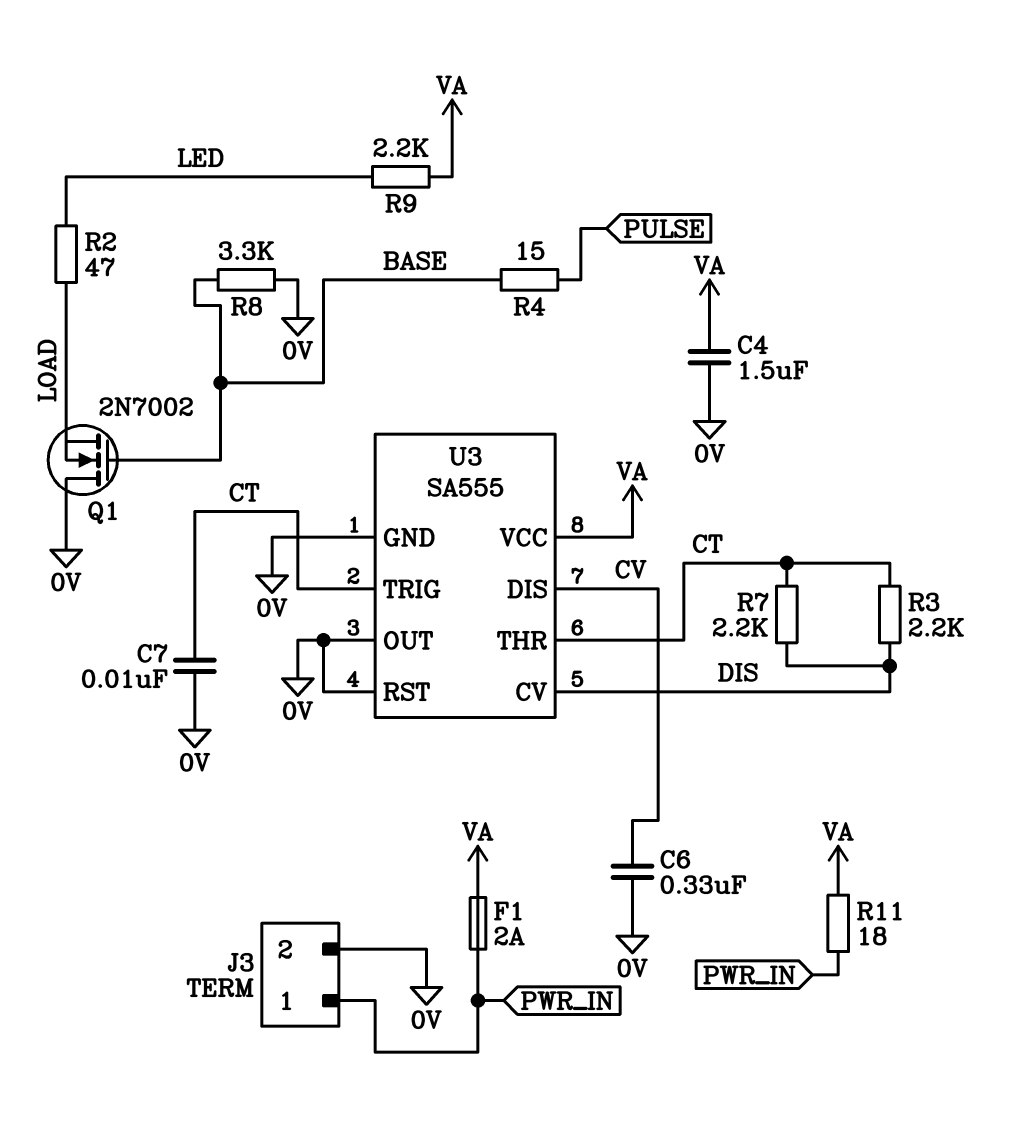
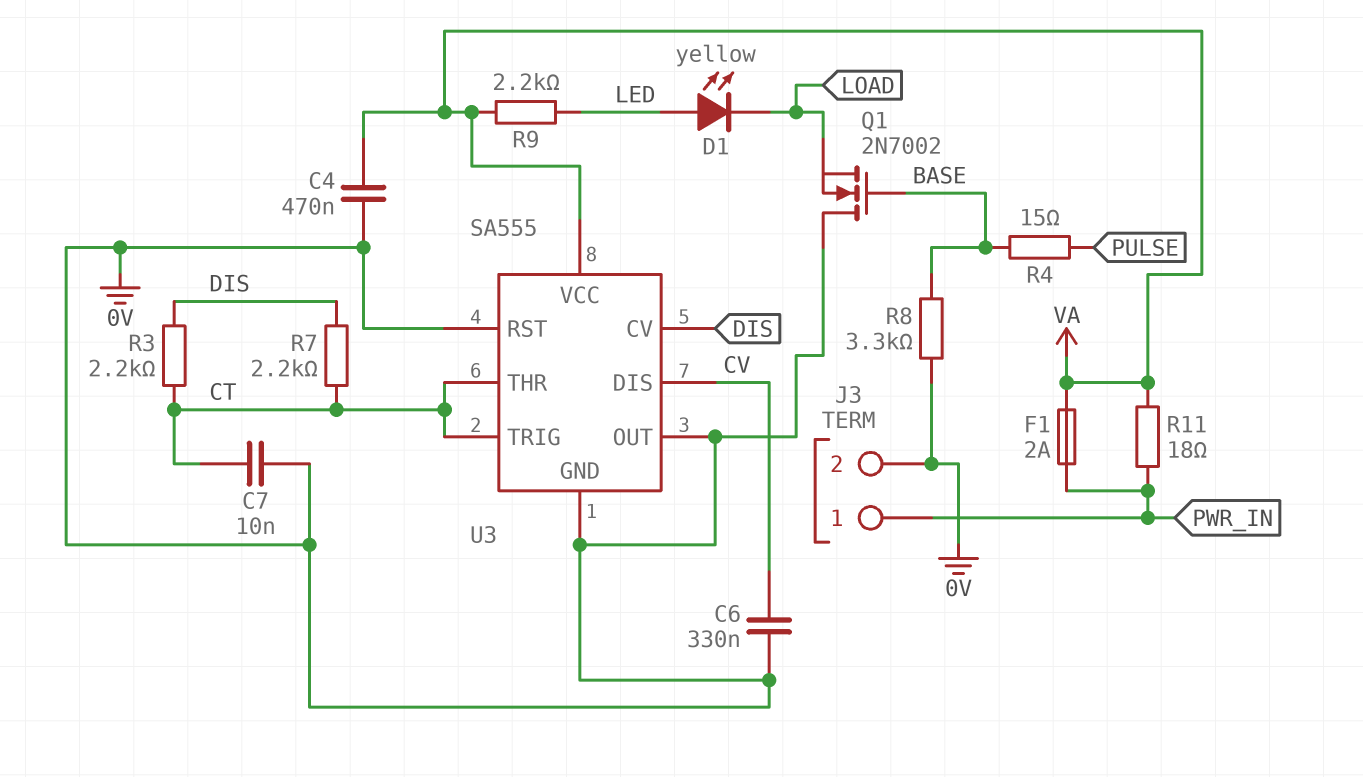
C4: 1.5uF (0V, VA) -> 470nF (0V, VA)
D1: none -> LED yellow (A LED, K LOAD)
R2: 47 (LED, LOAD) -> none

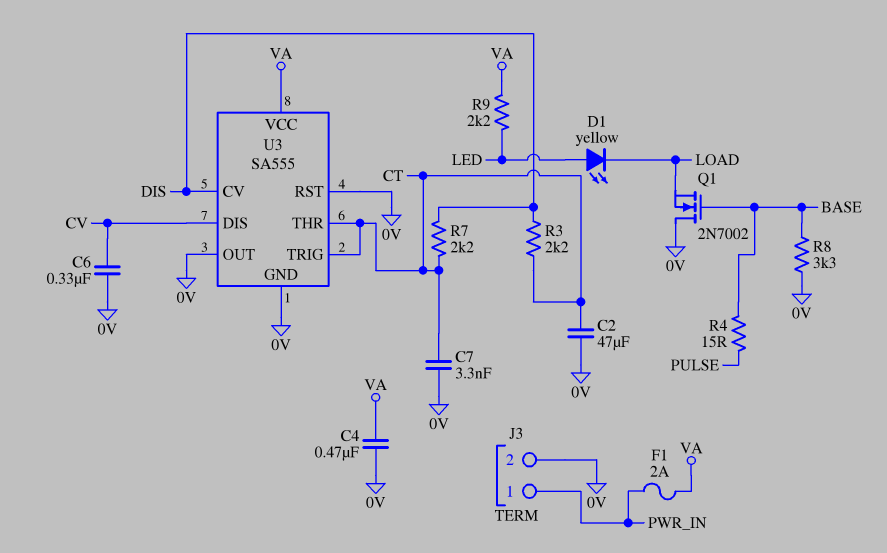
C2: none -> 47uF (0V, CT)
C7: 10nF (0V, CT) -> 3.3nF (0V, CT)
R11: 18 (PWR_IN, VA) -> none

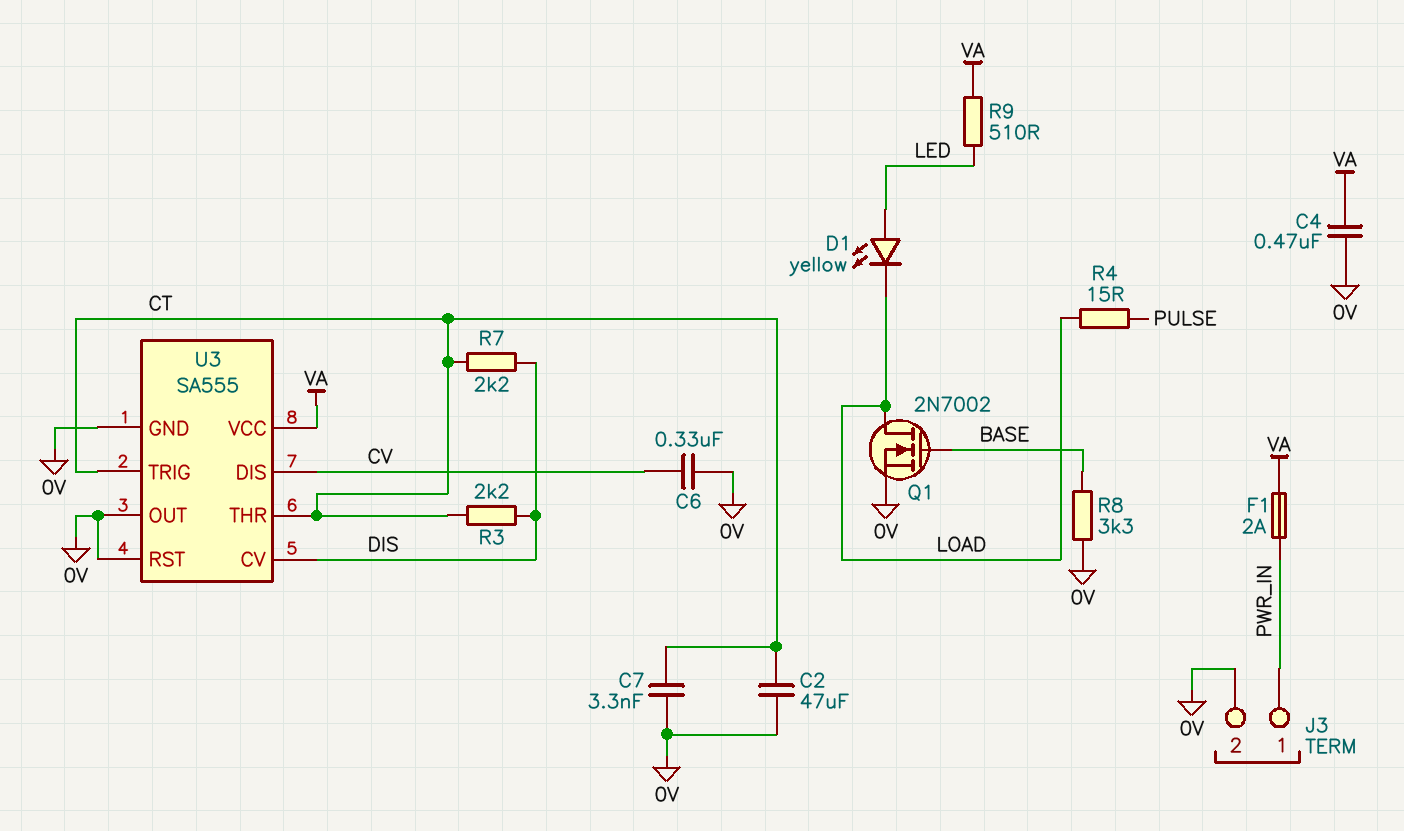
Q1: NMOS 2N7002 (G BASE, D 0V, S LOAD) -> NMOS 2N7002 (G BASE, D LOAD, S 0V)
R4: 15 (BASE, PULSE) -> 15 (LOAD, PULSE)
R9: 2.2k (LED, VA) -> 510 (LED, VA)

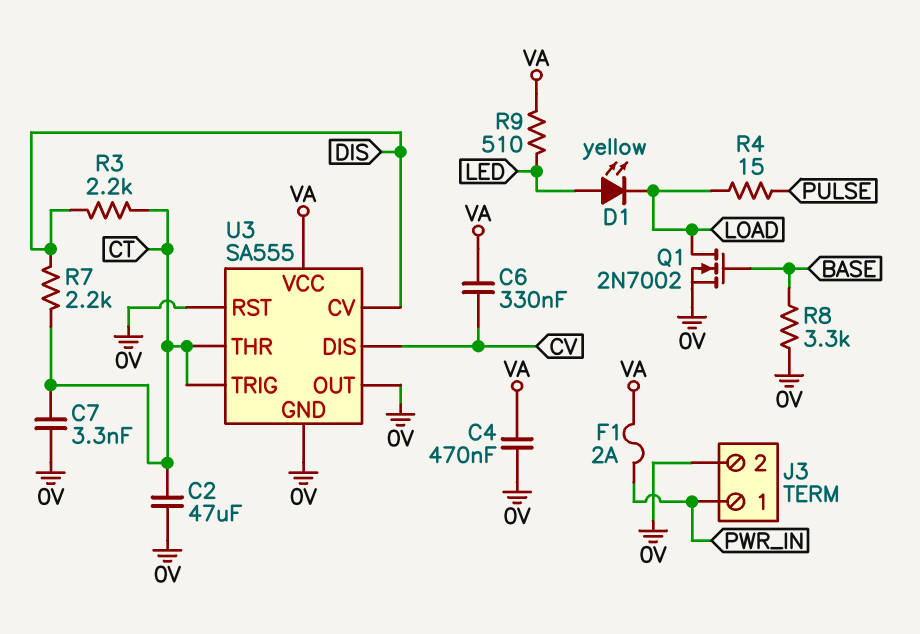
C6: 330nF (0V, CV) -> 330nF (CV, VA)

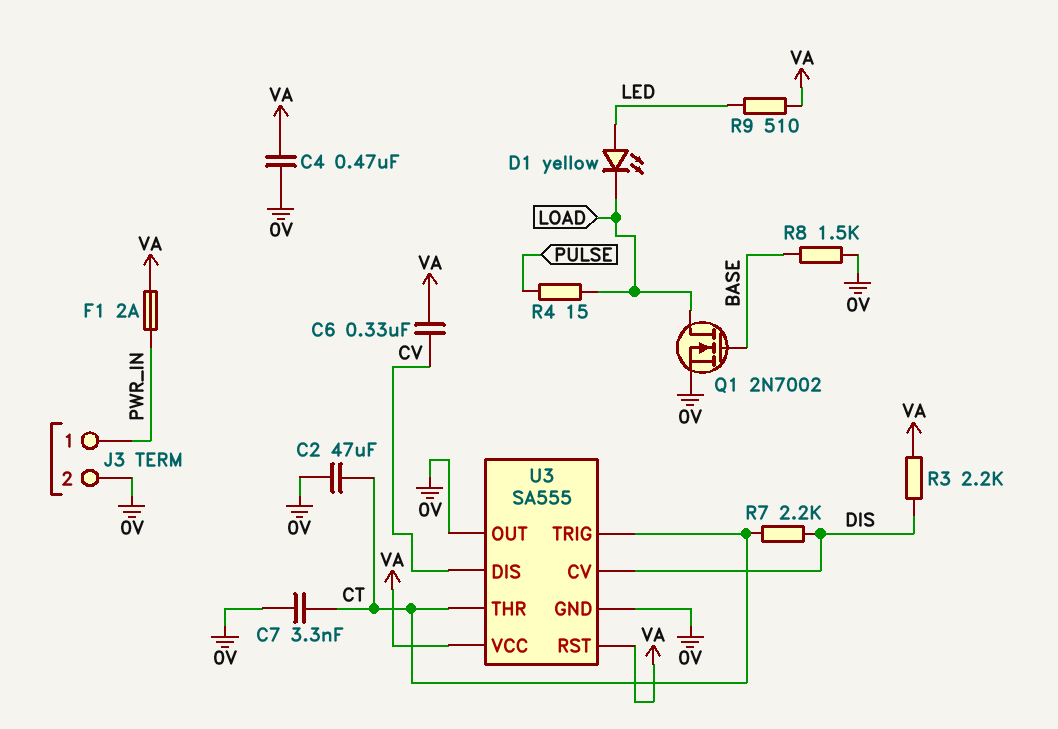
R3: 2.2k (CT, DIS) -> 2.2k (DIS, VA)
R8: 3.3k (0V, BASE) -> 1.5k (0V, BASE)
U3 pin RST: 0V -> VA

